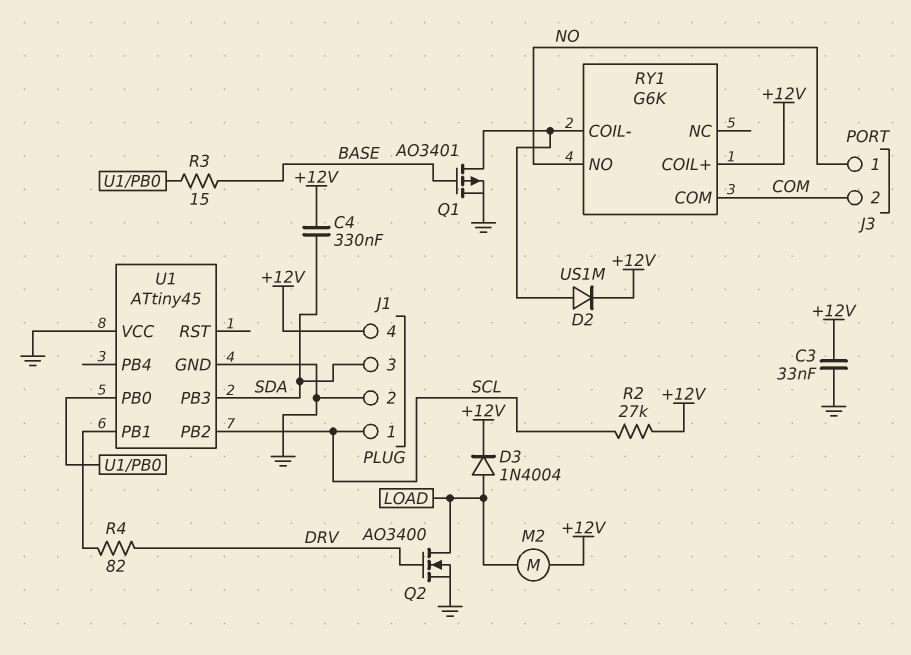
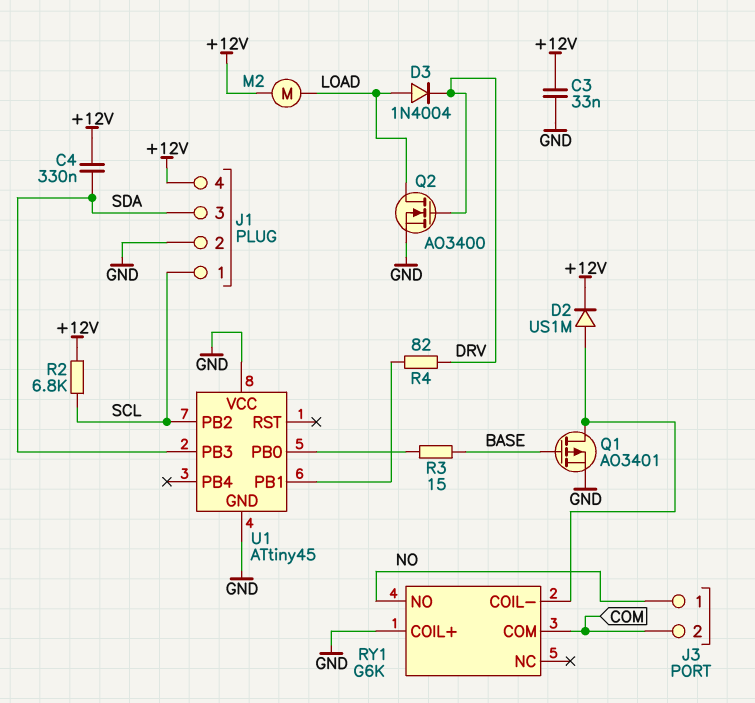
D3: diode 1N4004 (A LOAD, K +12V) -> diode 1N4004 (A LOAD, K DRV)
R2: 27k (+12V, SCL) -> 6.8k (+12V, SCL)
RY1 pin COIL+: +12V -> GND

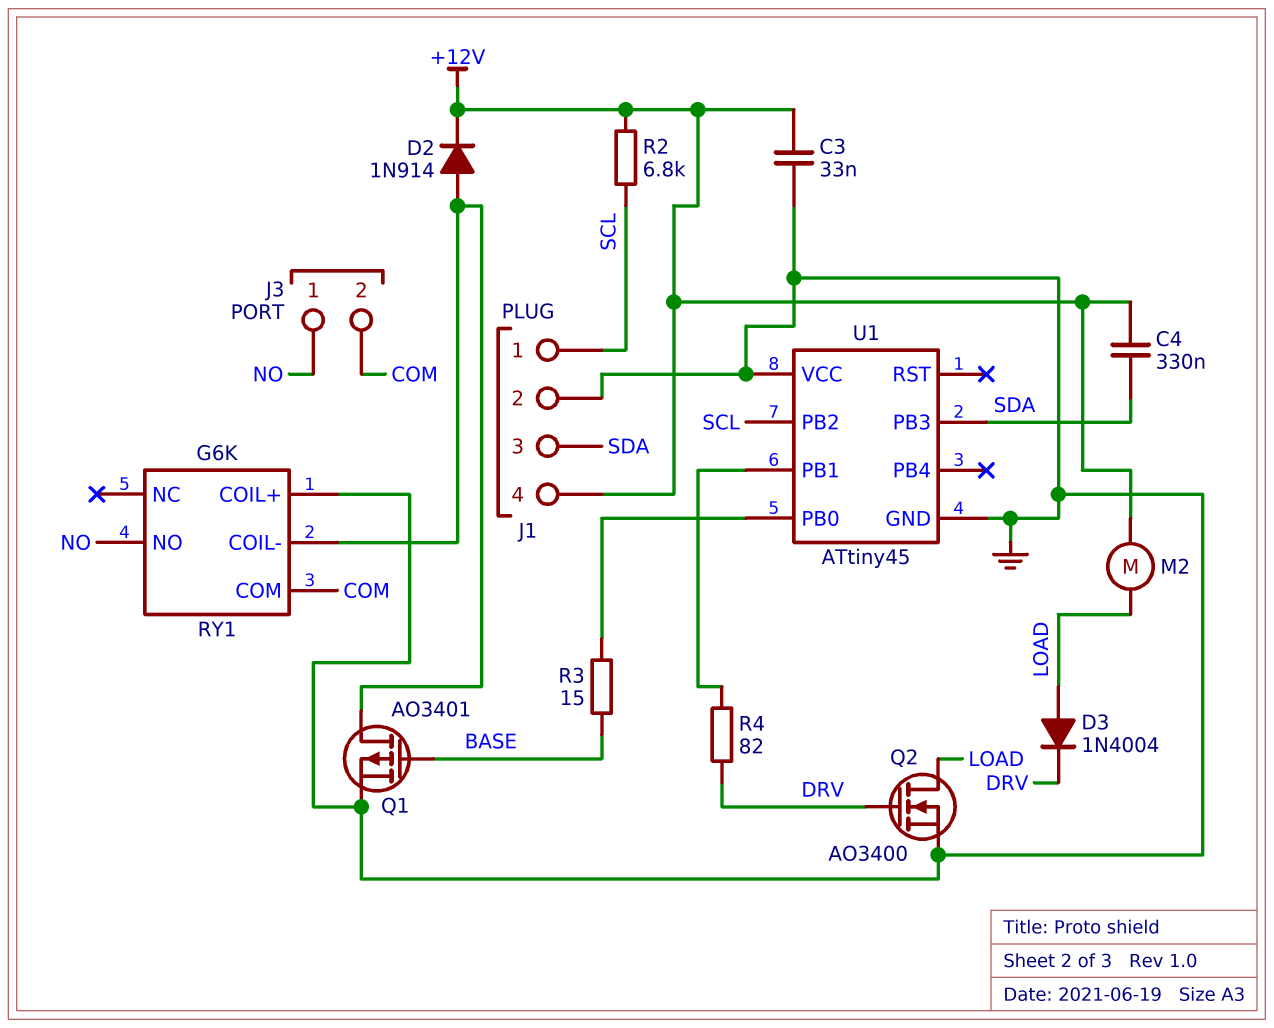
D2: diode US1M (A RY1/COIL-, K +12V) -> diode 1N914 (A RY1/COIL-, K +12V)

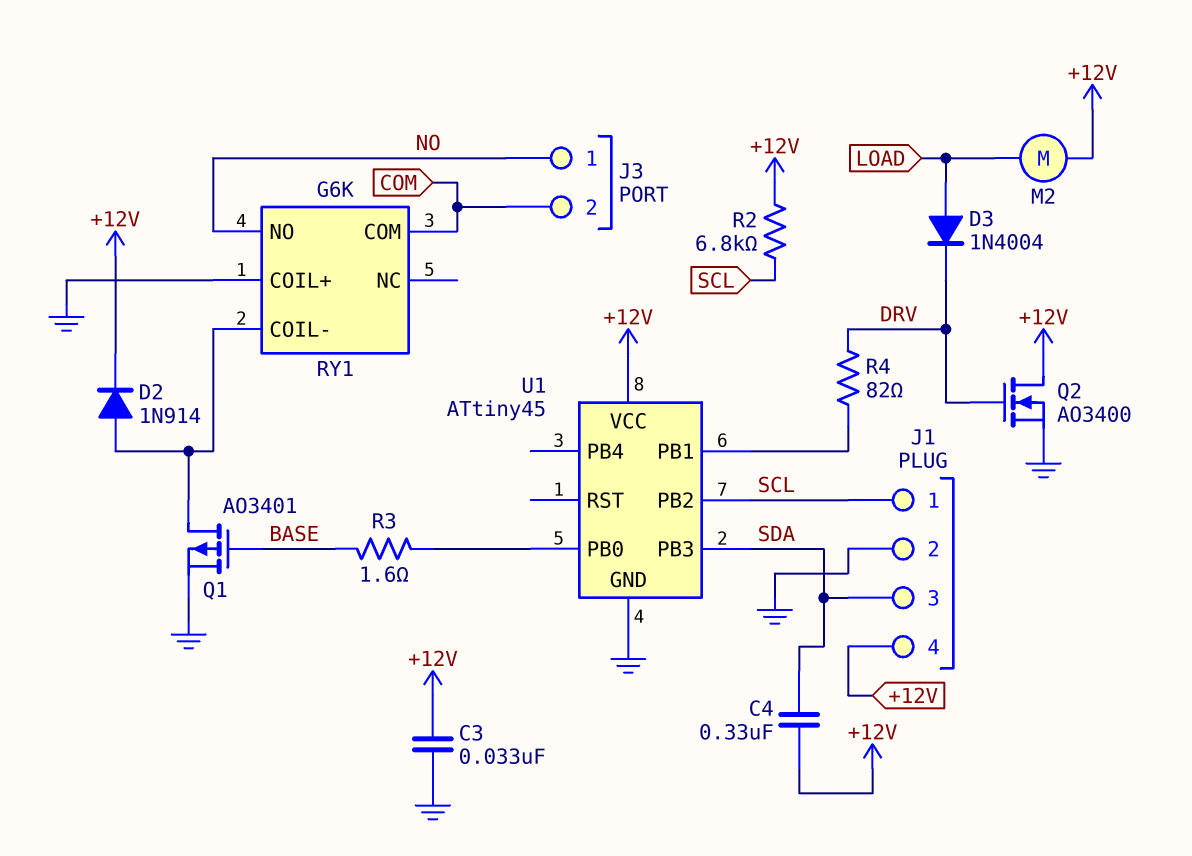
Q2: NMOS AO3400 (G DRV, D LOAD, S GND) -> NMOS AO3400 (G DRV, D +12V, S GND)
R3: 15 (BASE, U1/PB0) -> 1.6 (BASE, U1/PB0)
U1 pin VCC: GND -> +12V

